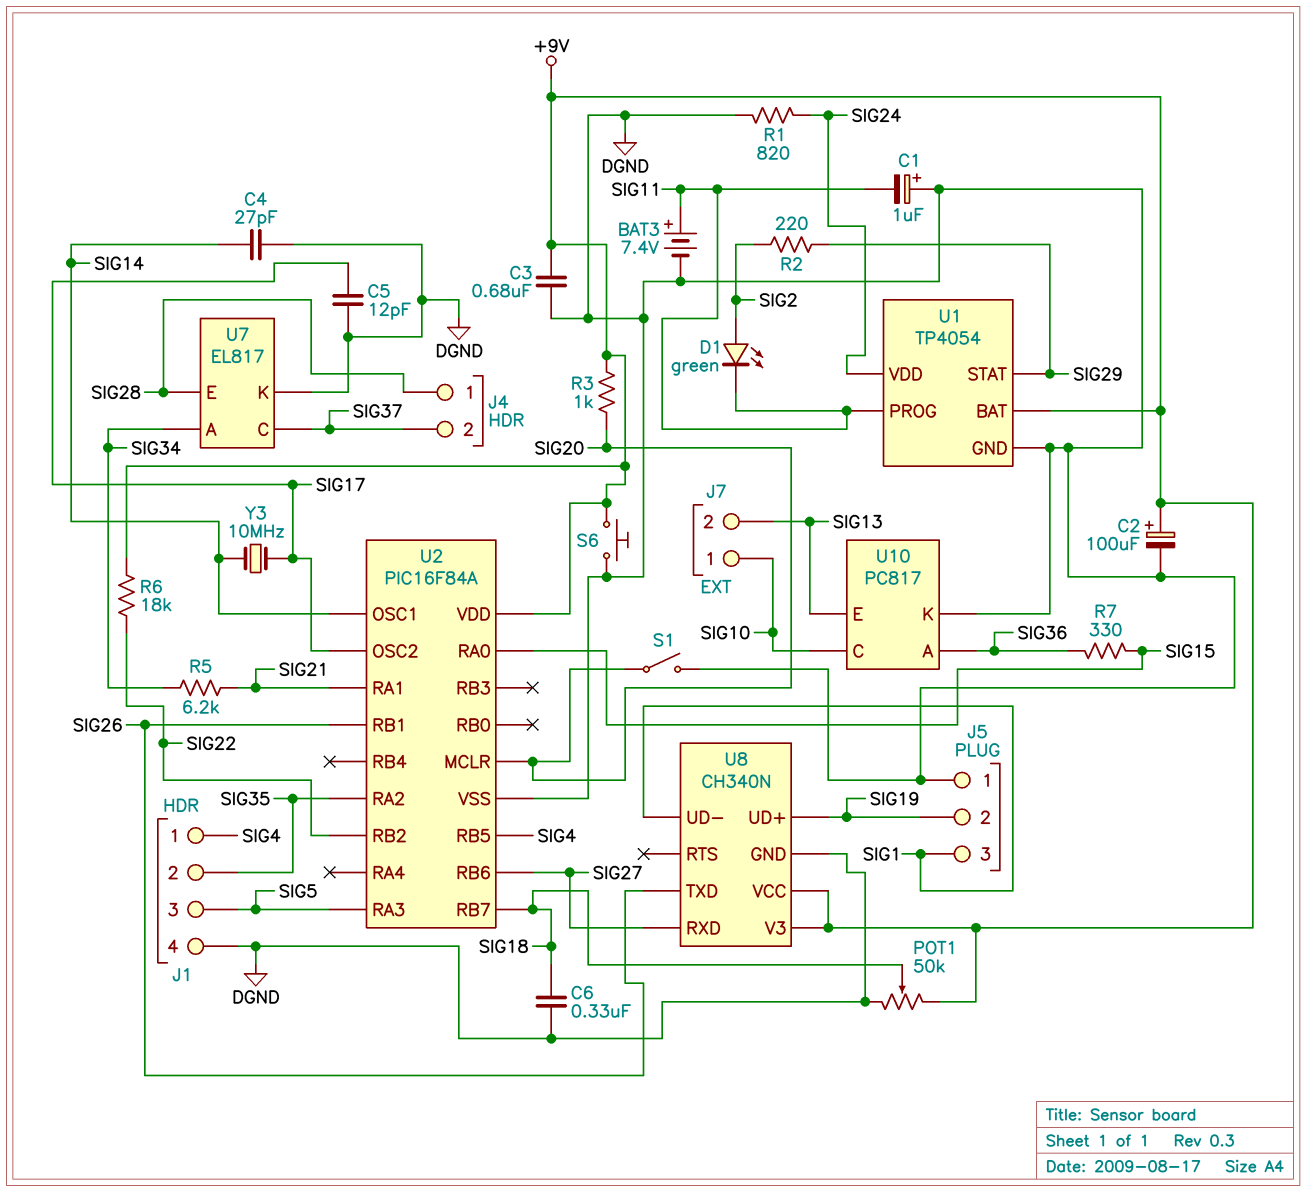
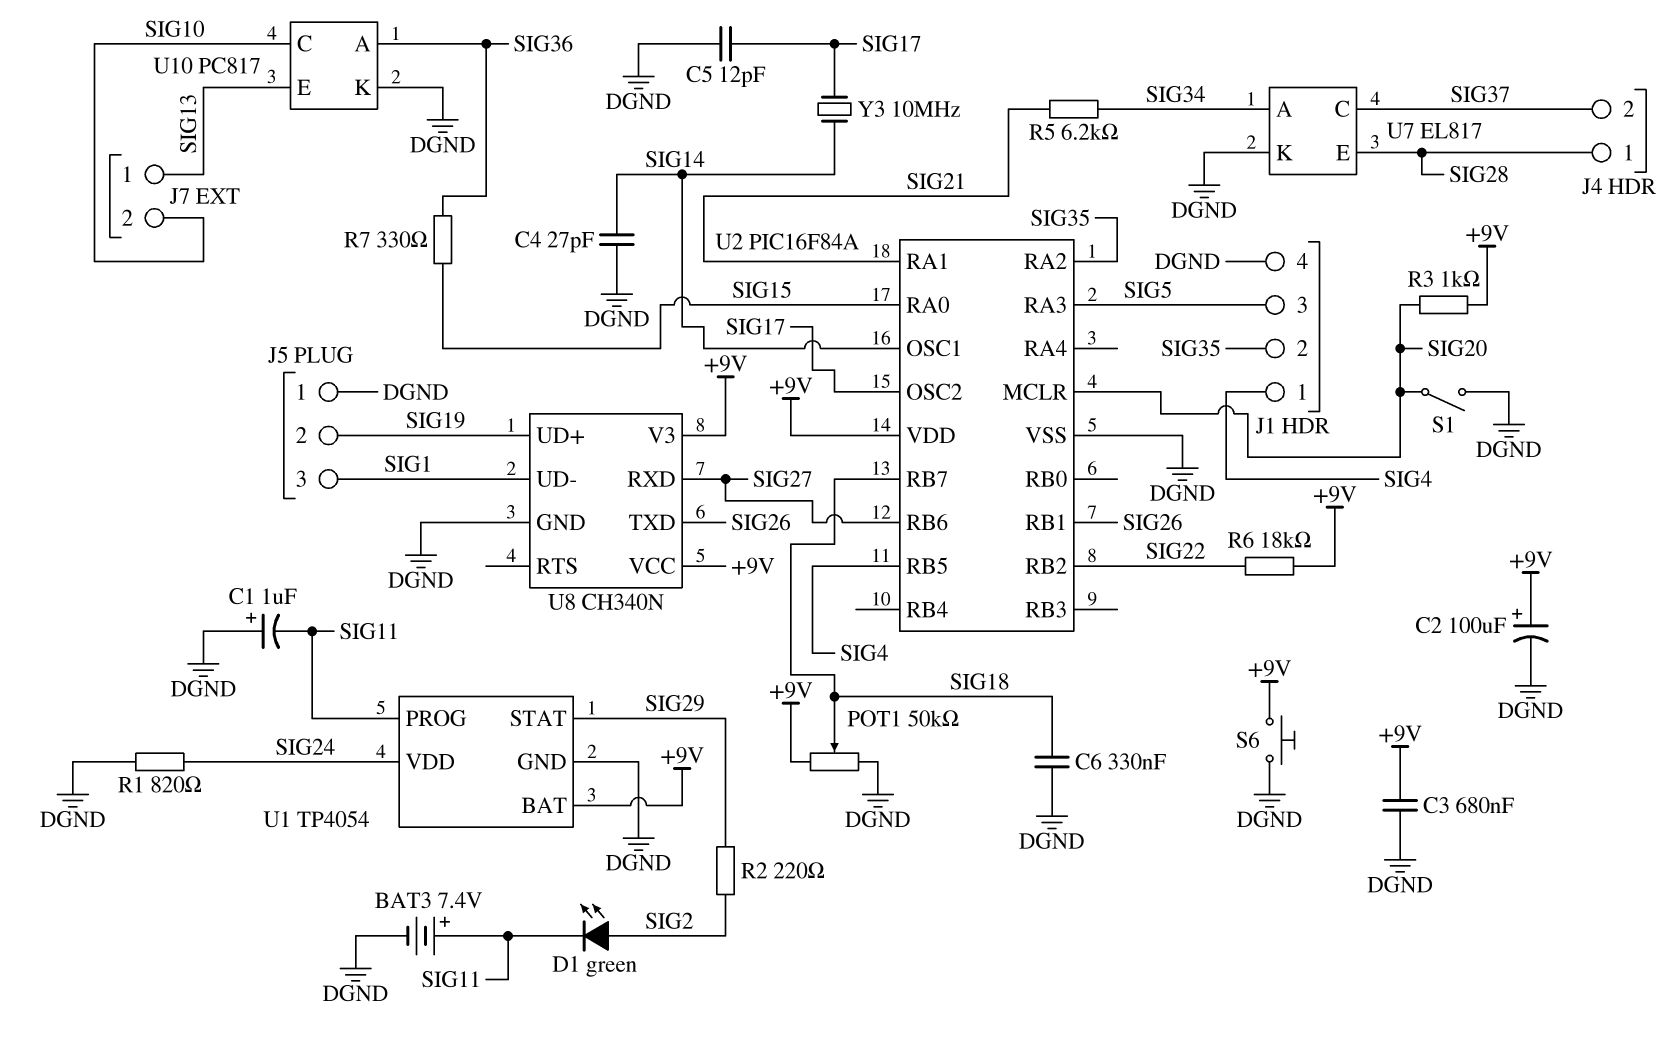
J7 pin 1: SIG10 -> SIG13
J7 pin 2: SIG13 -> SIG10

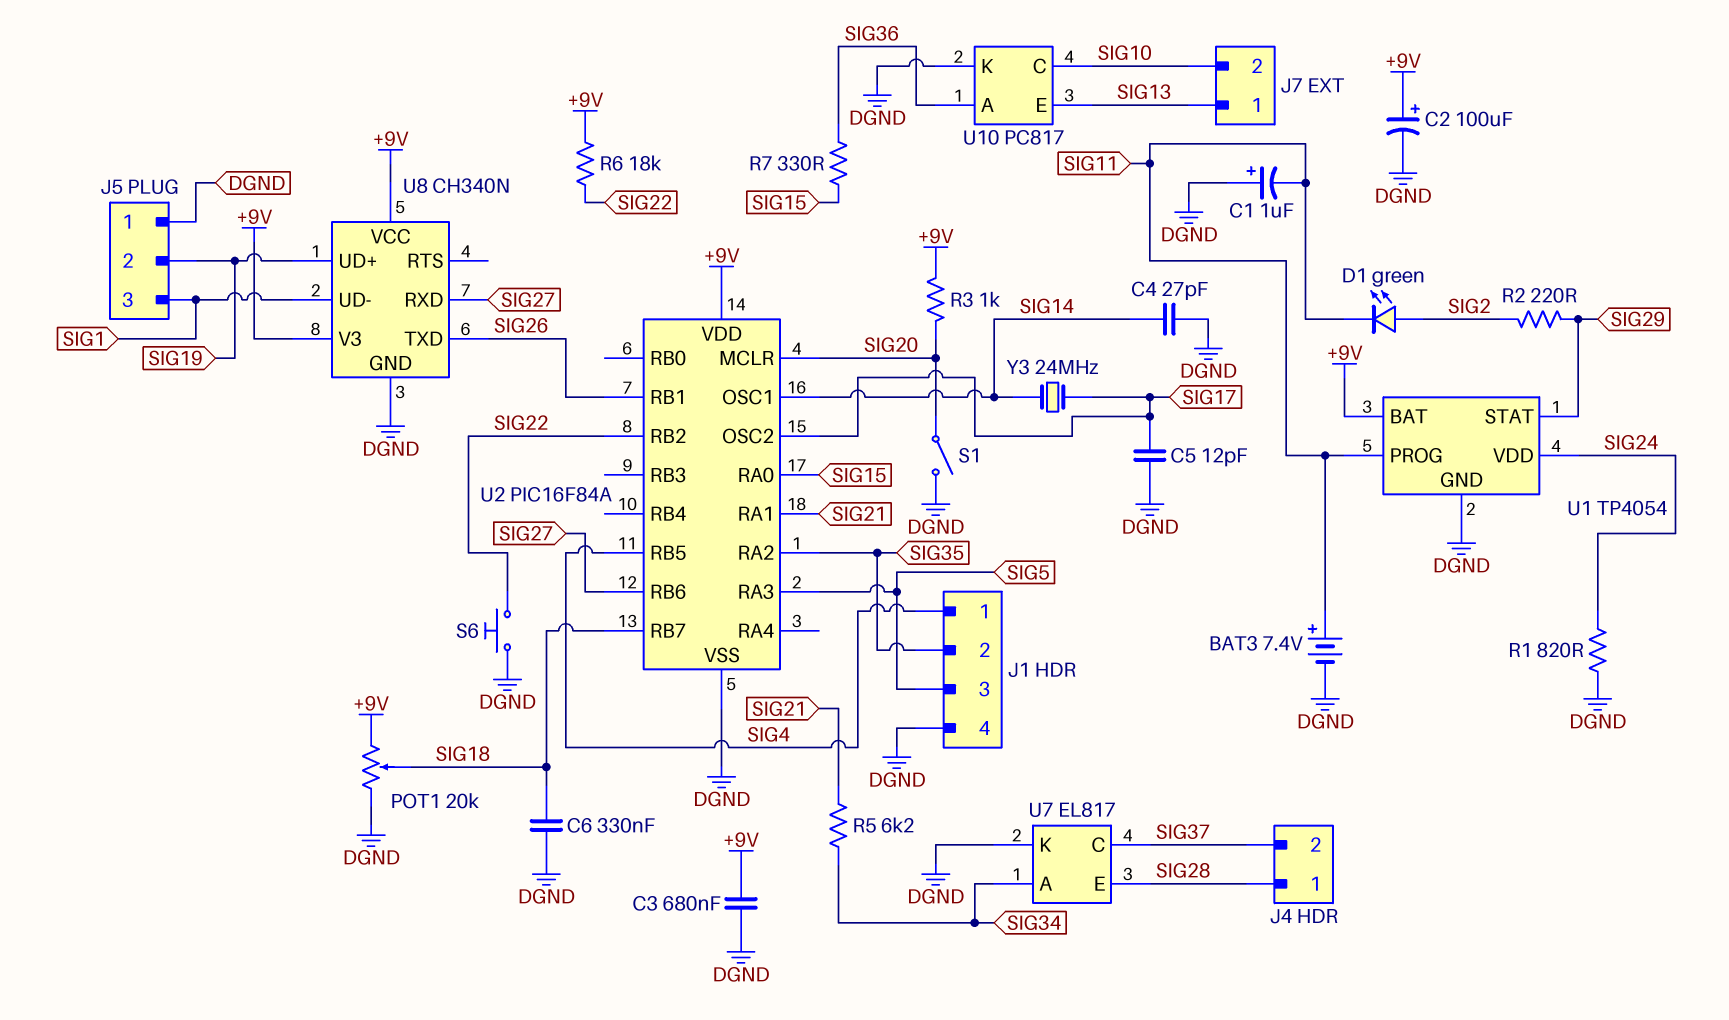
POT1: 50k (+9V, DGND, wiper SIG18) -> 20k (+9V, DGND, wiper SIG18)
S6: button (+9V, DGND) -> button (DGND, SIG22)
Y3: 10MHz (SIG14, SIG17) -> 24MHz (SIG14, SIG17)

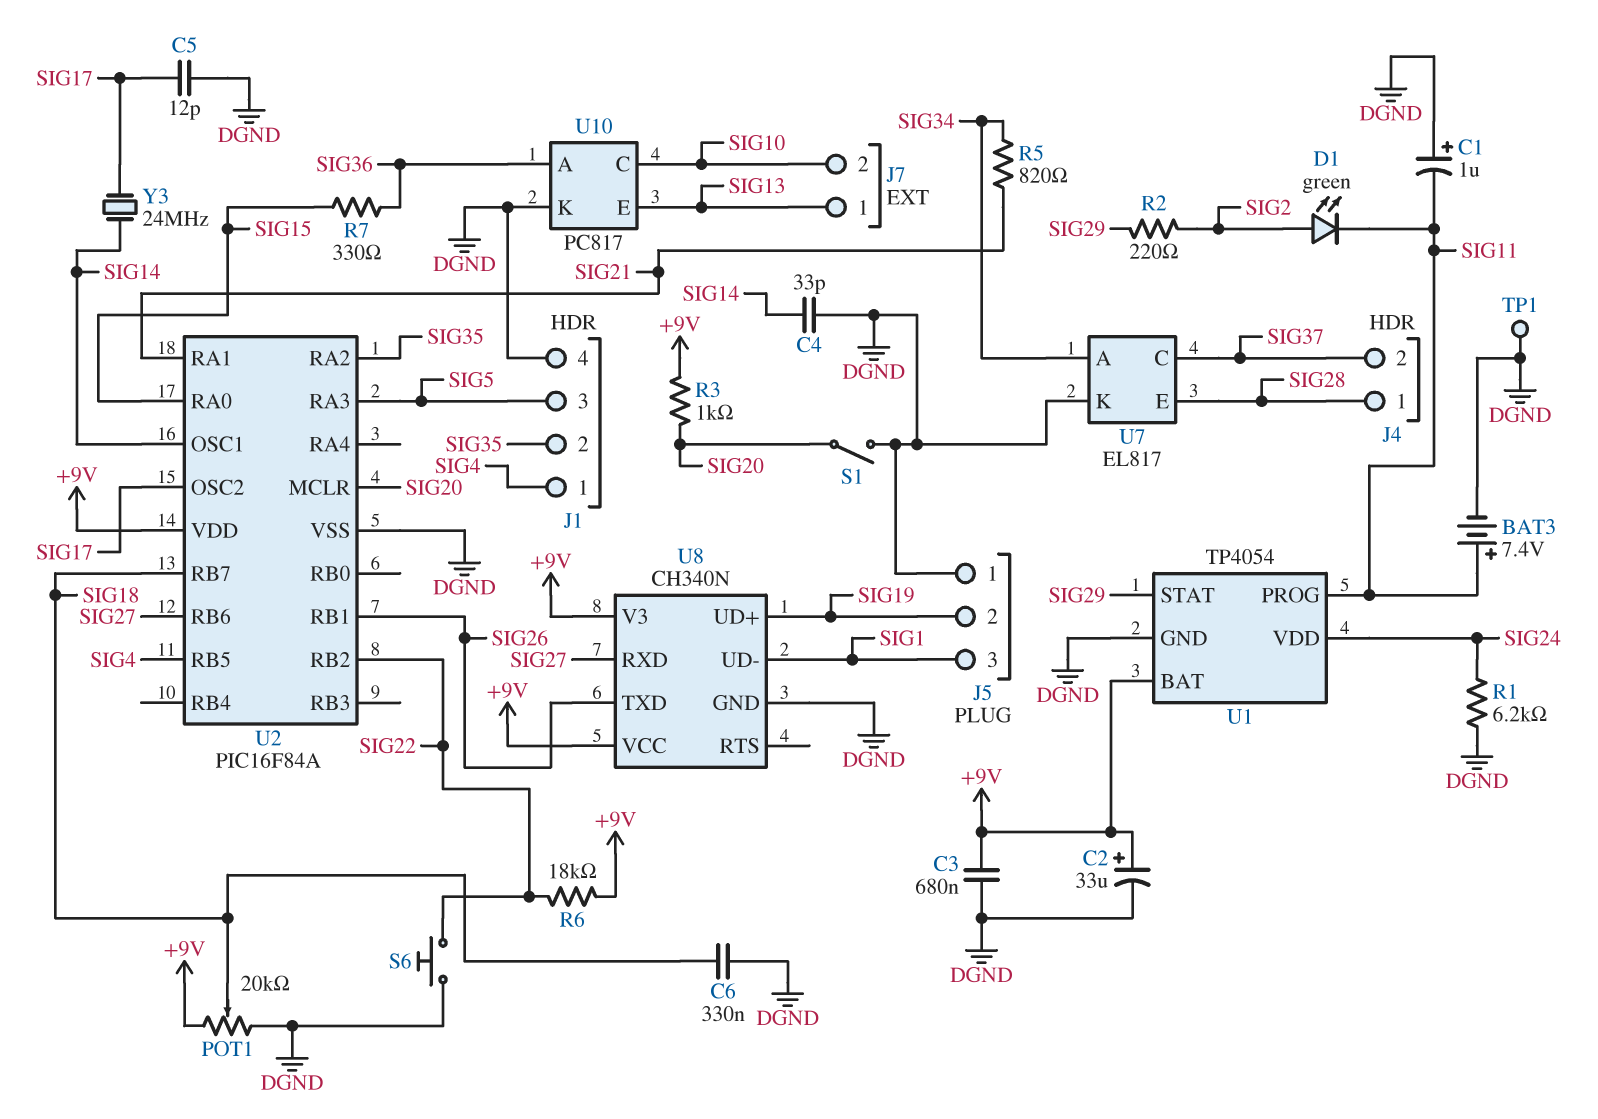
C2: 100uF (plus +9V, minus DGND) -> 33uF (plus +9V, minus DGND)
C4: 27pF (DGND, SIG14) -> 33pF (DGND, SIG14)
R1: 820 (DGND, SIG24) -> 6.2k (DGND, SIG24)
R5: 6.2k (SIG21, SIG34) -> 820 (SIG21, SIG34)
TP1: none -> test point (DGND)

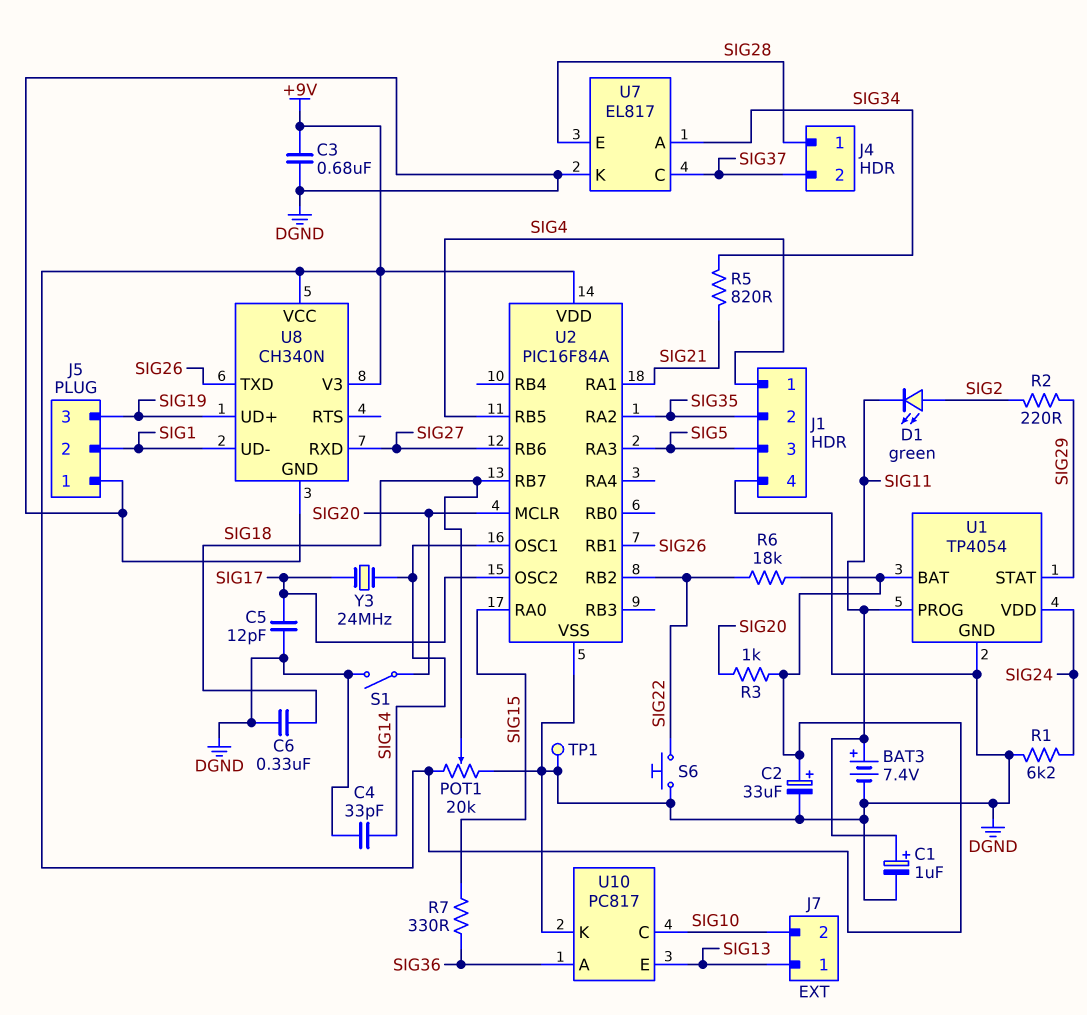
C1: 1uF (plus DGND, minus SIG11) -> 1uF (plus SIG11, minus DGND)
J5 pin 2: SIG19 -> SIG1
J5 pin 3: SIG1 -> SIG19

